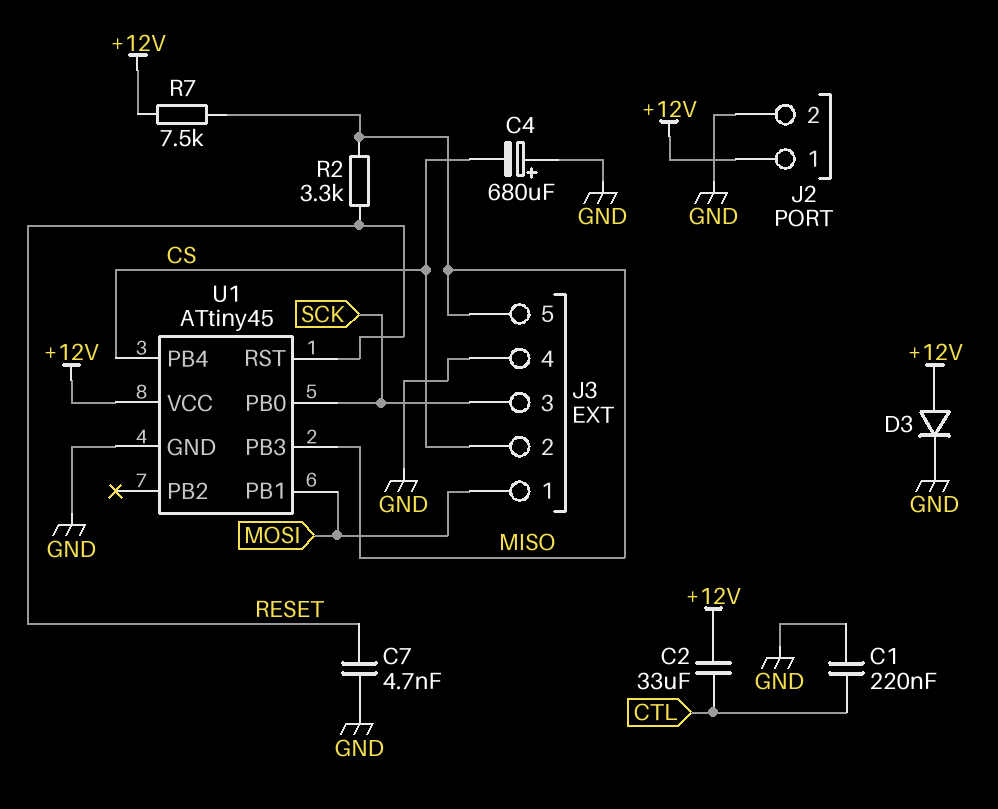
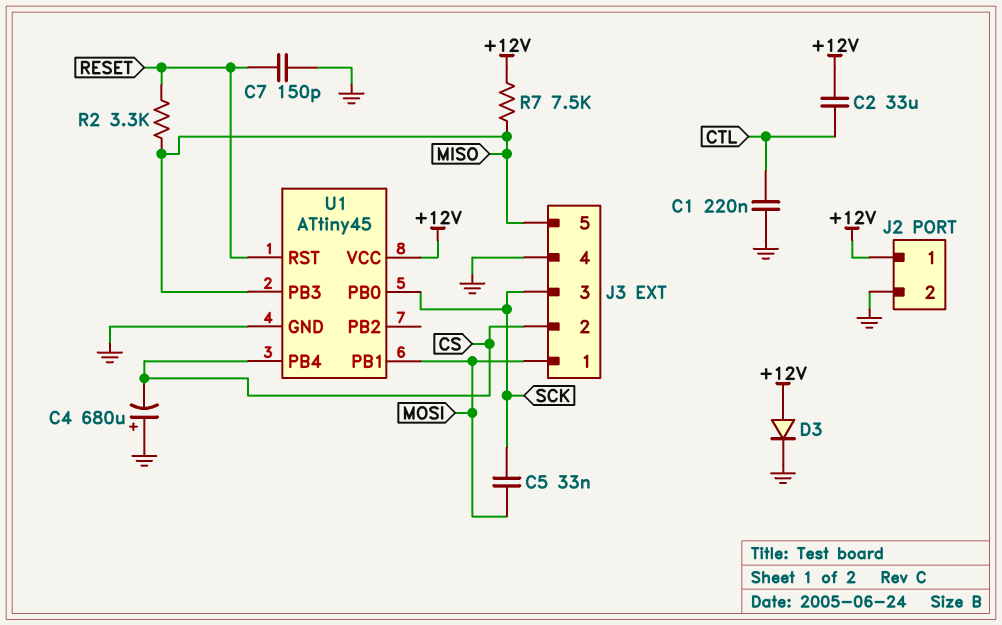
C5: none -> 33nF (MOSI, SCK)
C7: 4.7nF (GND, RESET) -> 150pF (GND, RESET)

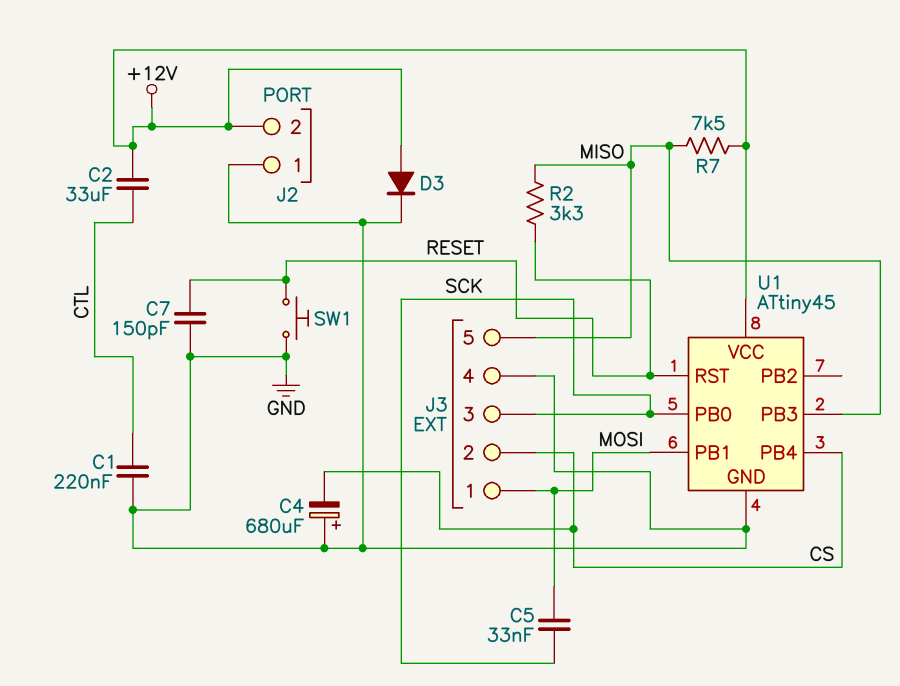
J2 pin 1: +12V -> GND
J2 pin 2: GND -> +12V
SW1: none -> button (GND, RESET)

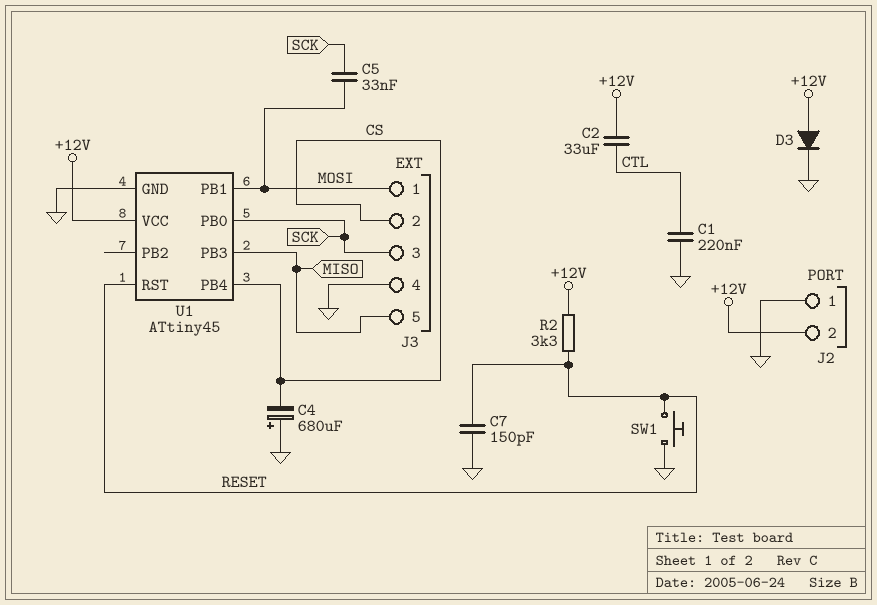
R2: 3.3k (MISO, RESET) -> 3.3k (+12V, RESET)
R7: 7.5k (+12V, MISO) -> none

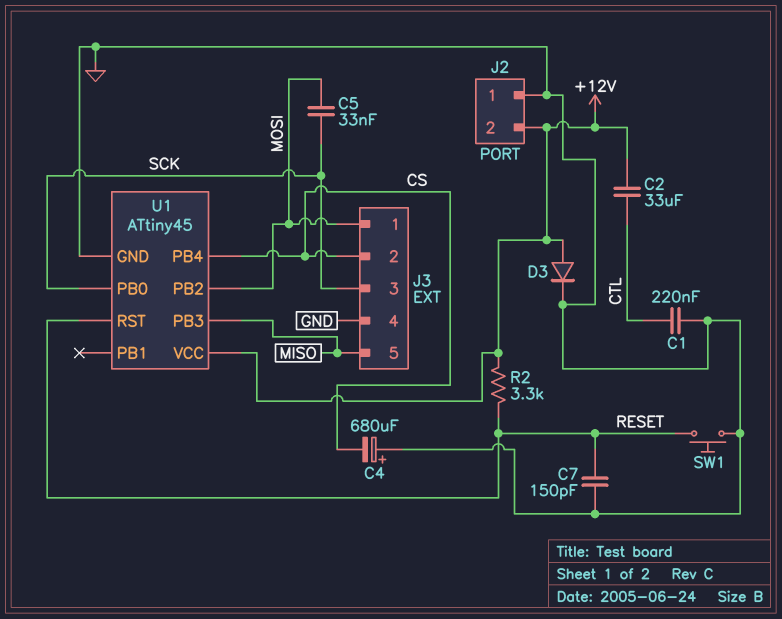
U1 pin PB1: MOSI -> none
U1 pin PB2: none -> MOSI

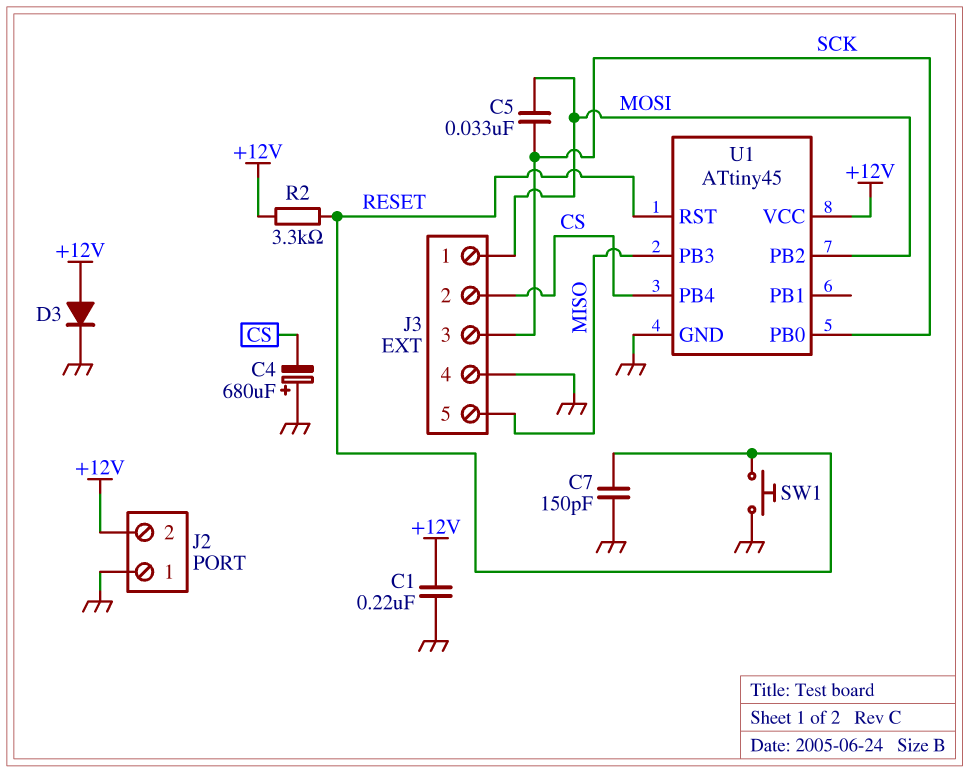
C1: 220nF (CTL, GND) -> 220nF (+12V, GND)
C2: 33uF (+12V, CTL) -> none

